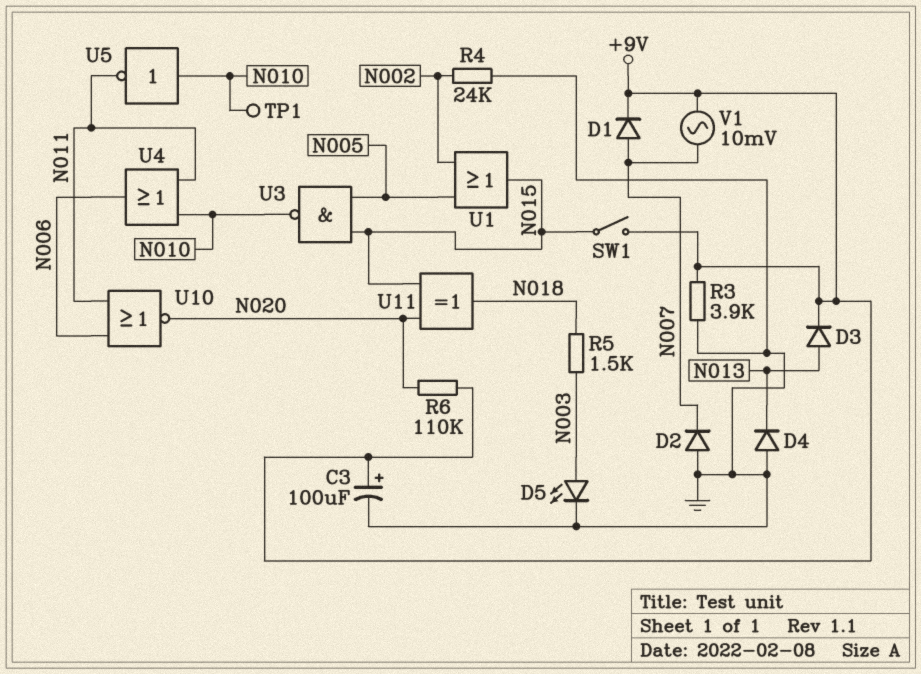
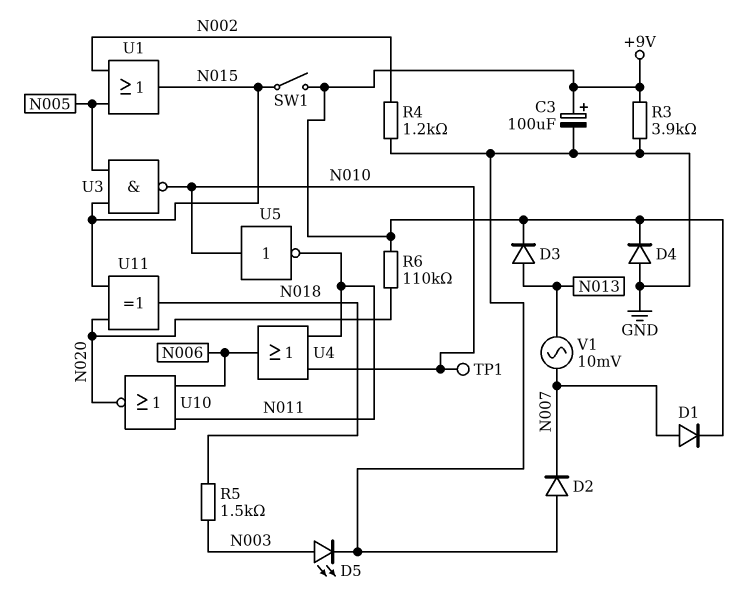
D4: diode (A GND, K N013) -> diode (A GND, K +9V)
R4: 24k (GND, N002) -> 1.2k (GND, N002)
V1: AC 10mV (+9V, N007) -> AC 10mV (N007, N013)

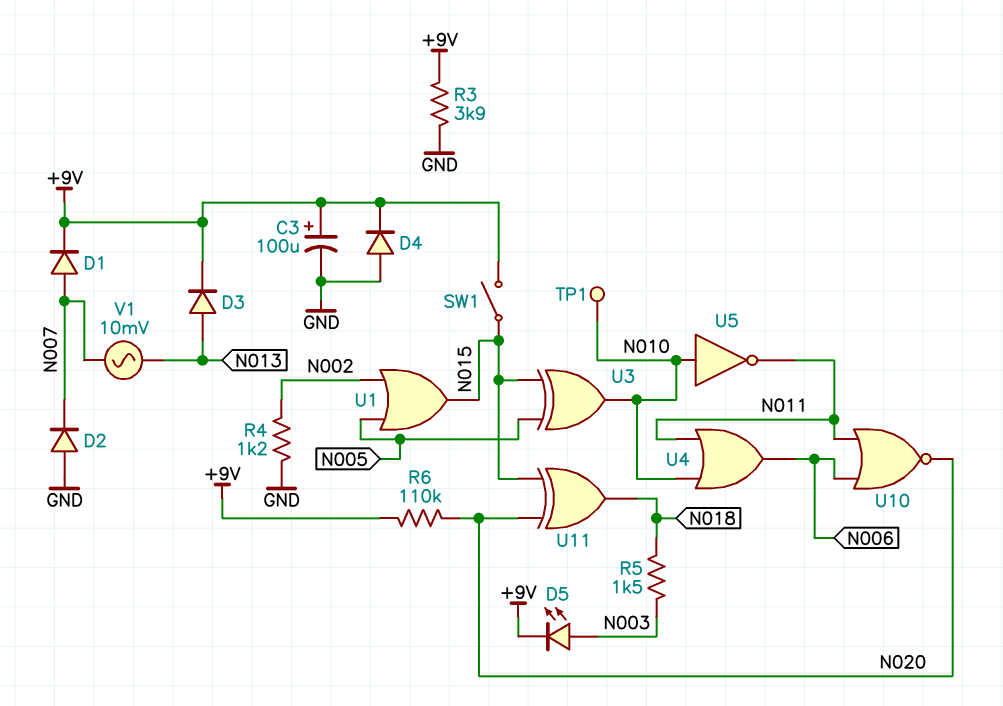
D5: LED (A N003, K GND) -> LED (A N003, K +9V)
U3: NAND (in N005, in N015, out N010) -> XOR (in N005, in N015, out N010)

